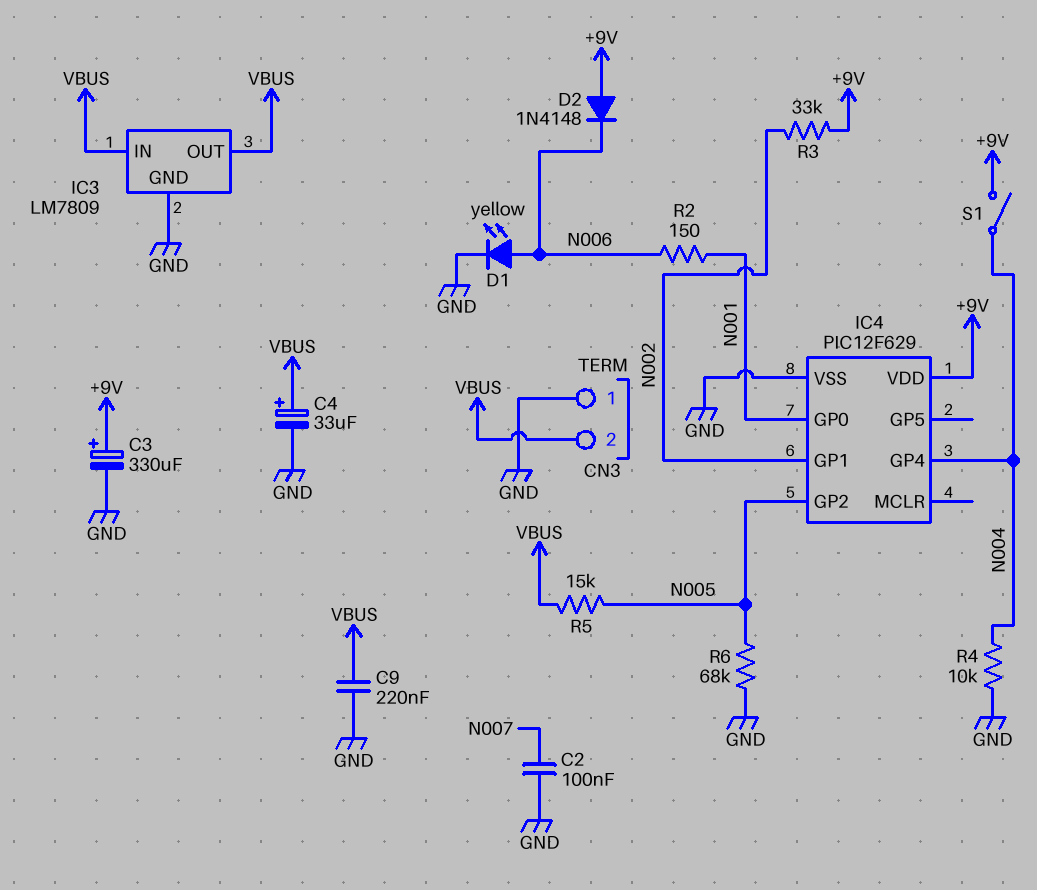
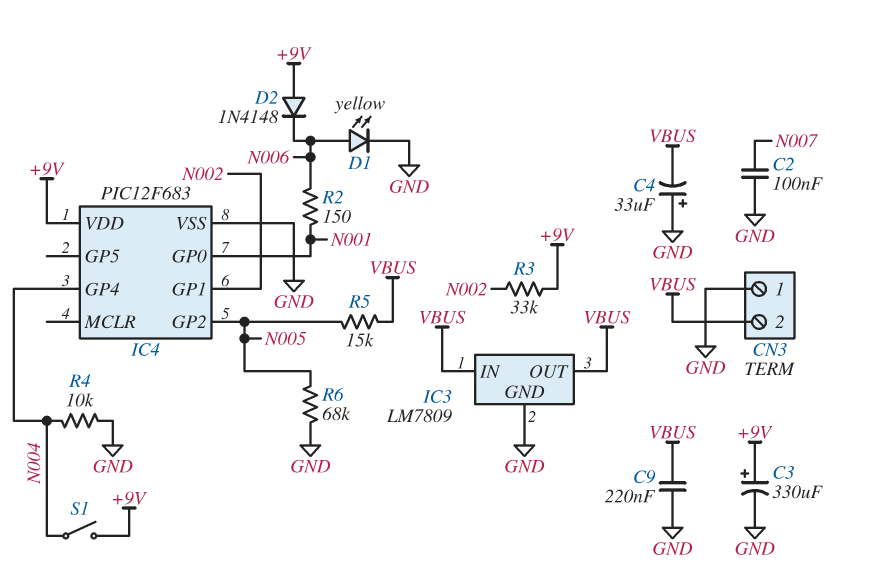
C4: 33uF (plus VBUS, minus GND) -> 33uF (plus GND, minus VBUS)
IC4: PIC12F629 -> PIC12F683

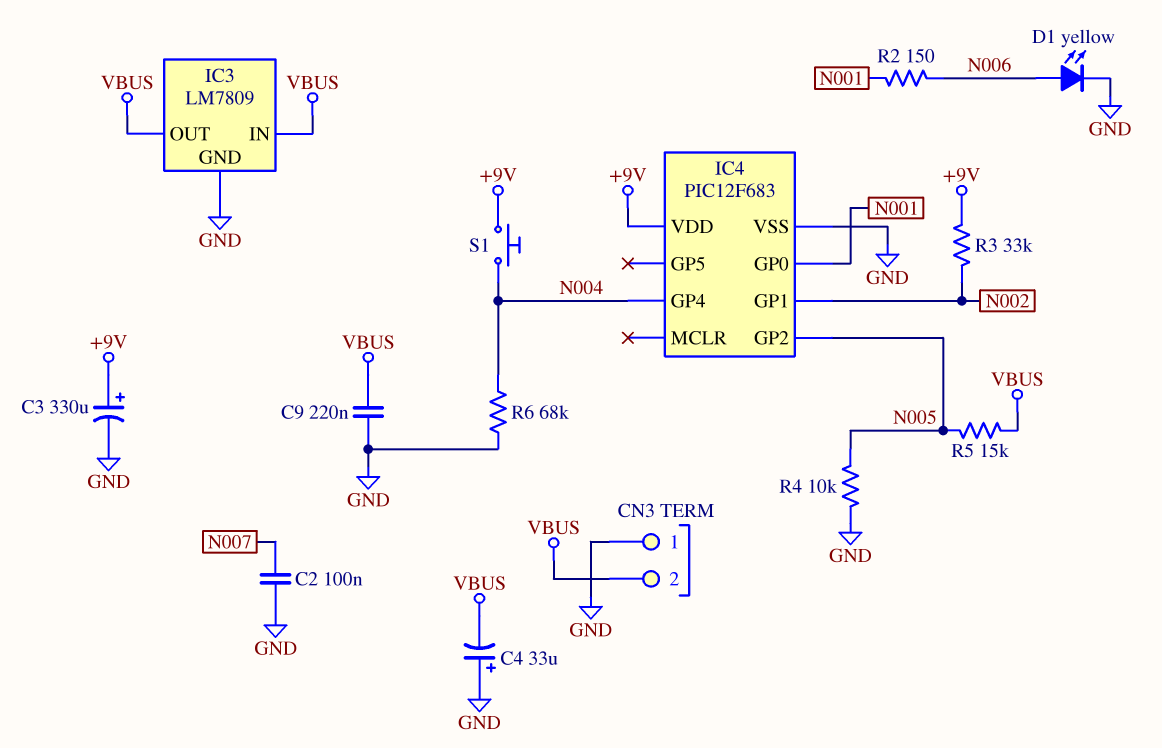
D2: diode 1N4148 (A +9V, K N006) -> none
R4: 10k (GND, N004) -> 10k (GND, N005)
R6: 68k (GND, N005) -> 68k (GND, N004)
S1: switch (+9V, N004) -> button (+9V, N004)

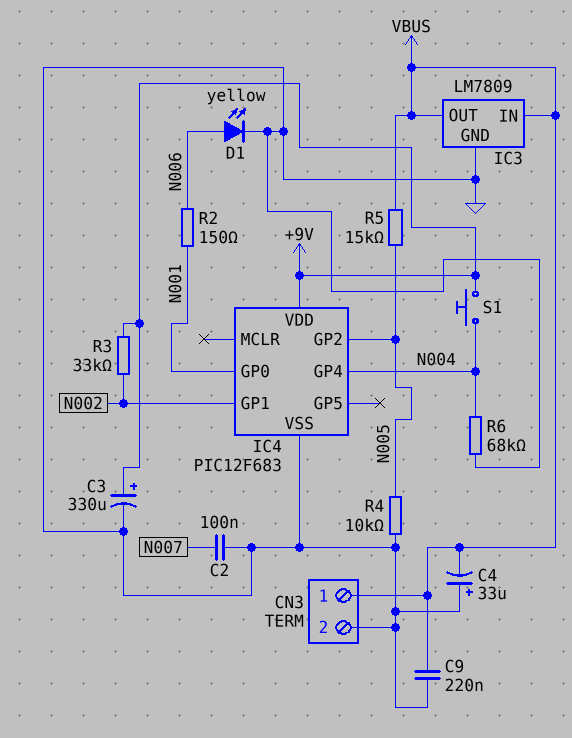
CN3 pin 1: GND -> VBUS
CN3 pin 2: VBUS -> GND

